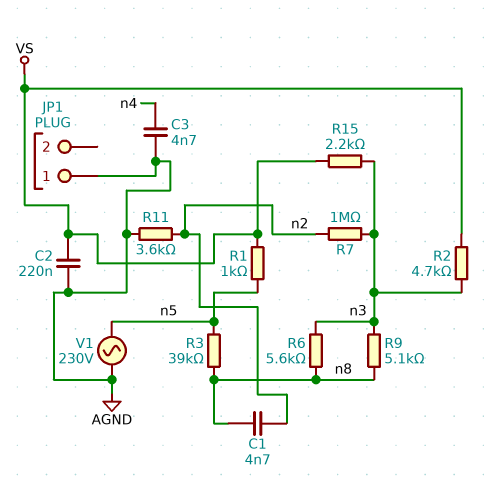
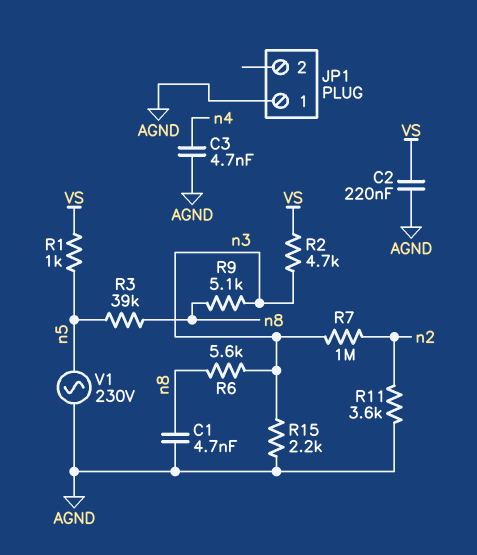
C1: 4.7nF (n2, n8) -> 4.7nF (AGND, n8)
R15: 2.2k (VS, n3) -> 2.2k (AGND, n3)

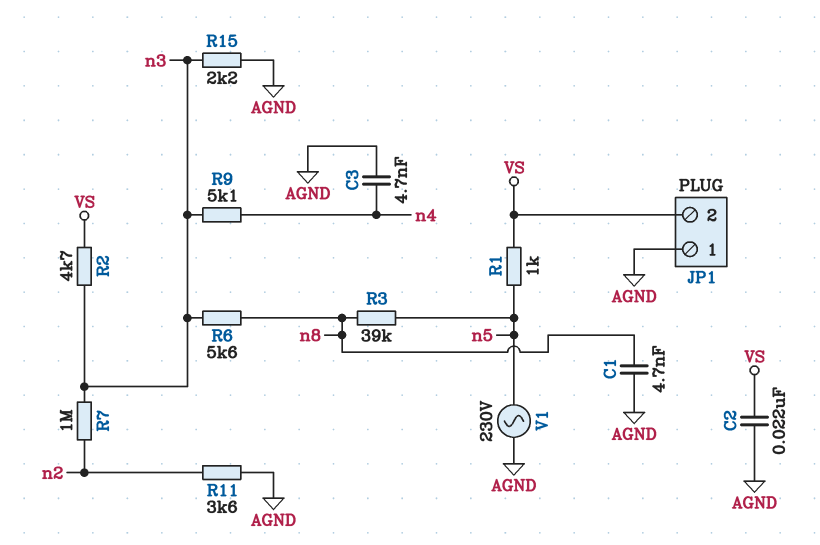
C2: 220nF (AGND, VS) -> 22nF (AGND, VS)
JP1 pin 2: none -> VS
R9: 5.1k (n3, n8) -> 5.1k (n3, n4)

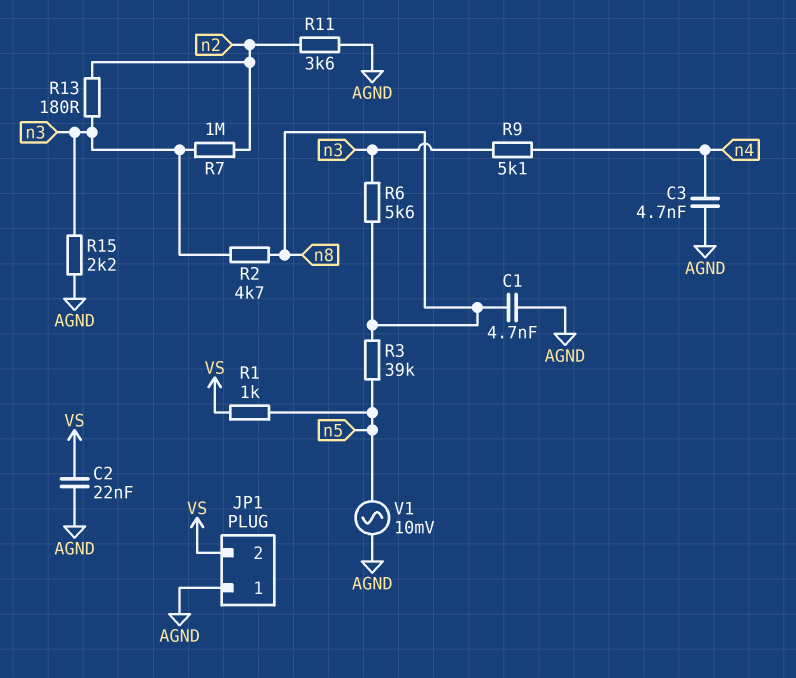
R2: 4.7k (VS, n3) -> 4.7k (n3, n8)
R13: none -> 180 (n2, n3)
V1: AC 230V (AGND, n5) -> AC 10mV (AGND, n5)

